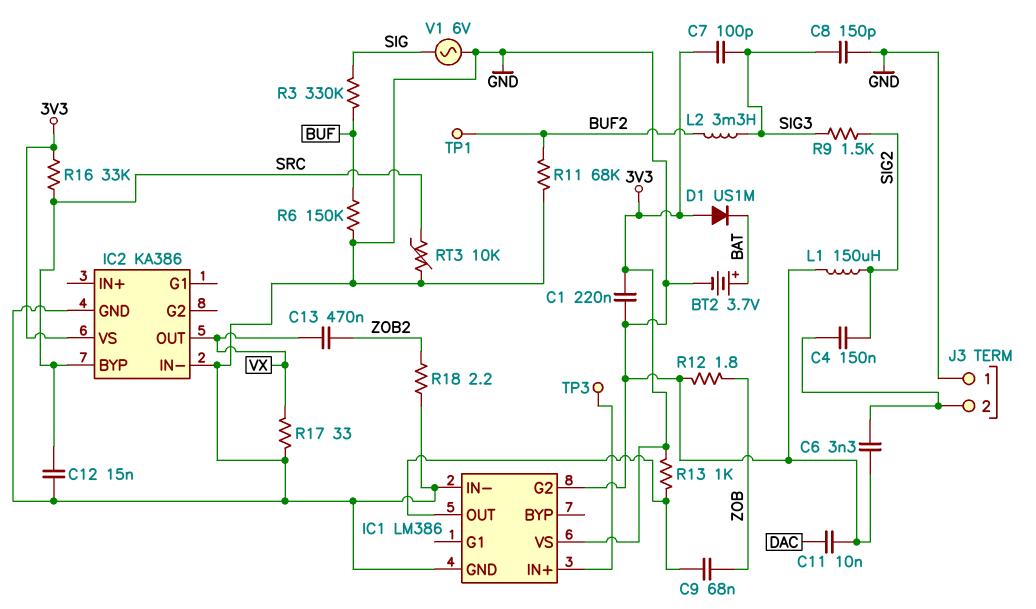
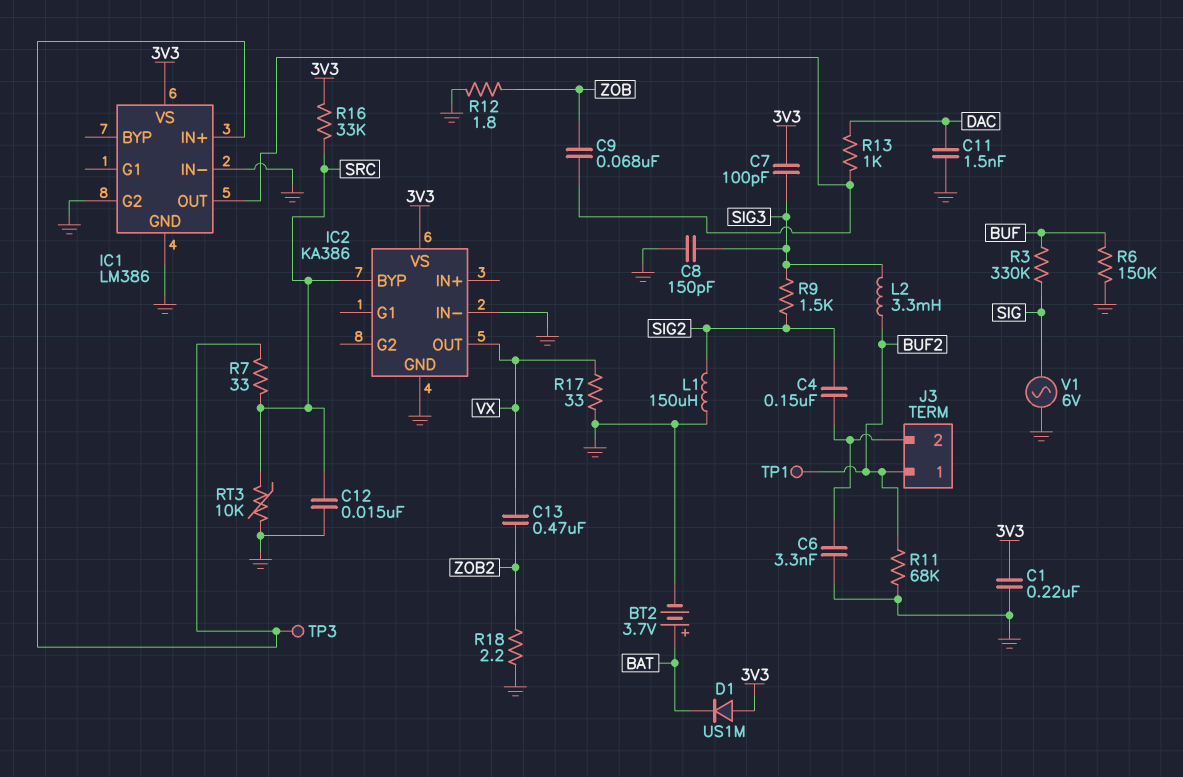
C11: 10nF (DAC, GND) -> 1.5nF (DAC, GND)
J3 pin 1: GND -> BUF2
R7: none -> 33 (IC1/IN+, SRC)
R13: 1k (3V3, IC1/OUT) -> 1k (DAC, IC1/OUT)

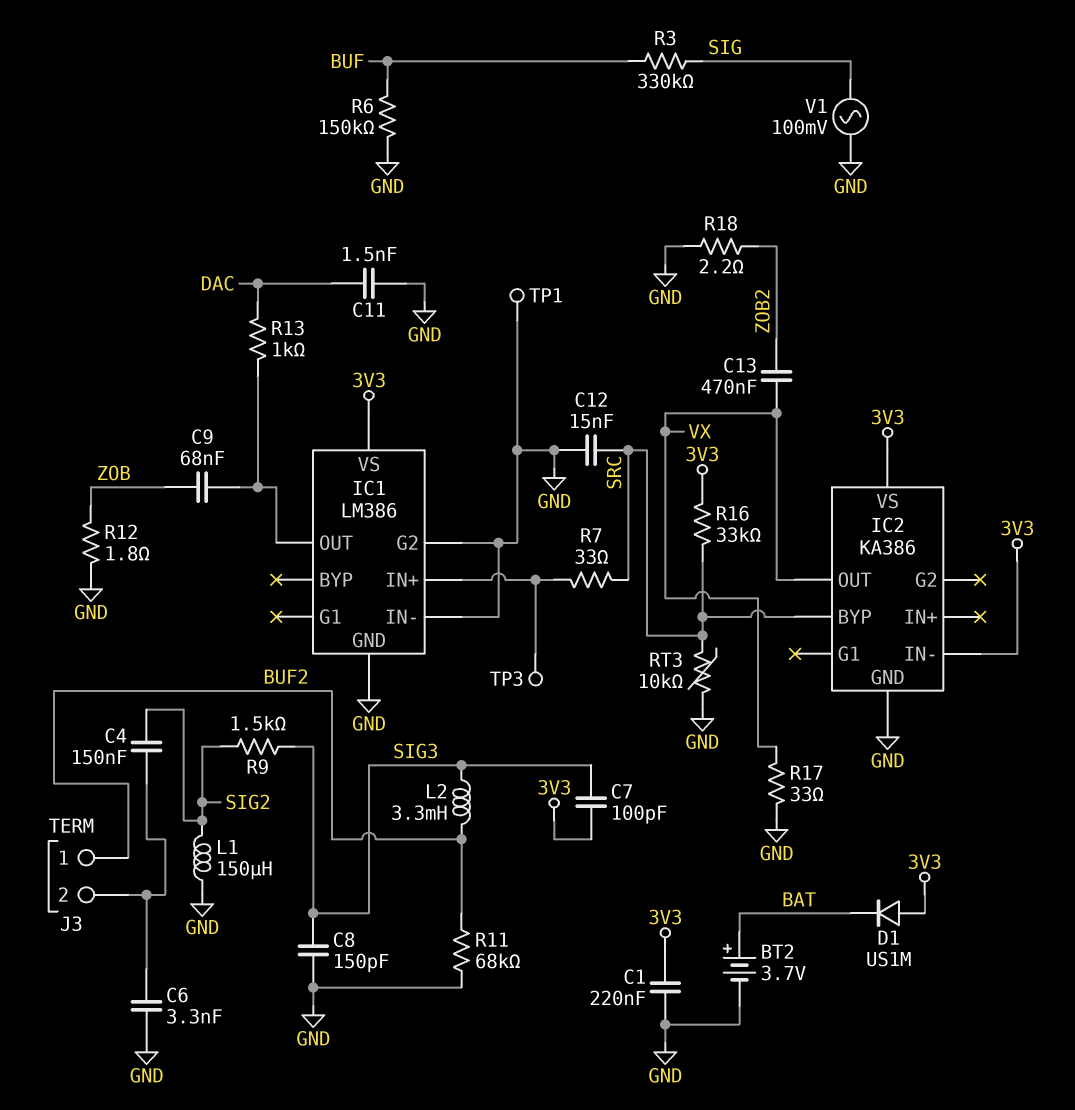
IC2 pin IN-: GND -> 3V3
TP1: test point (BUF2) -> test point (GND)
V1: AC 6V (GND, SIG) -> AC 100mV (GND, SIG)

